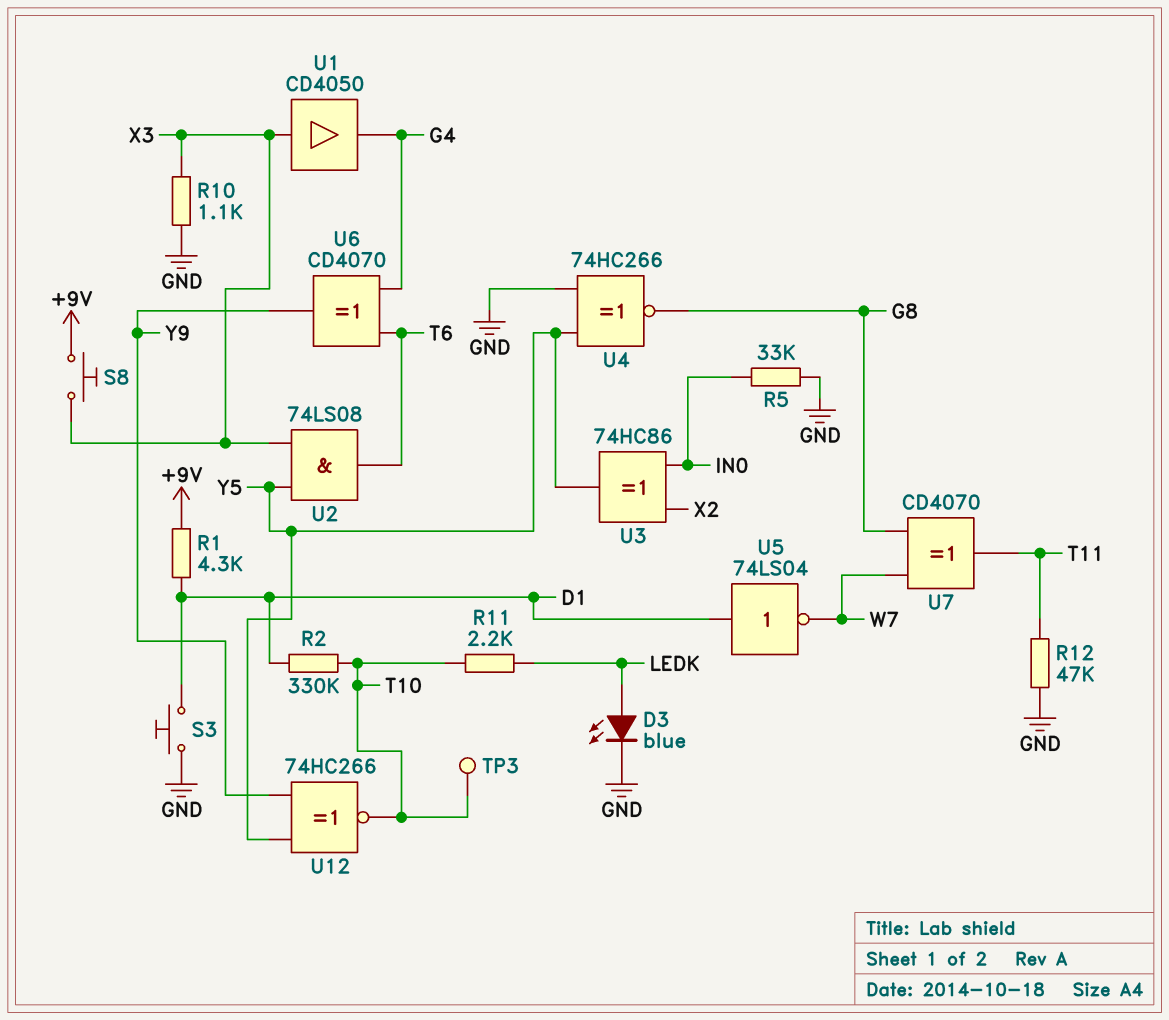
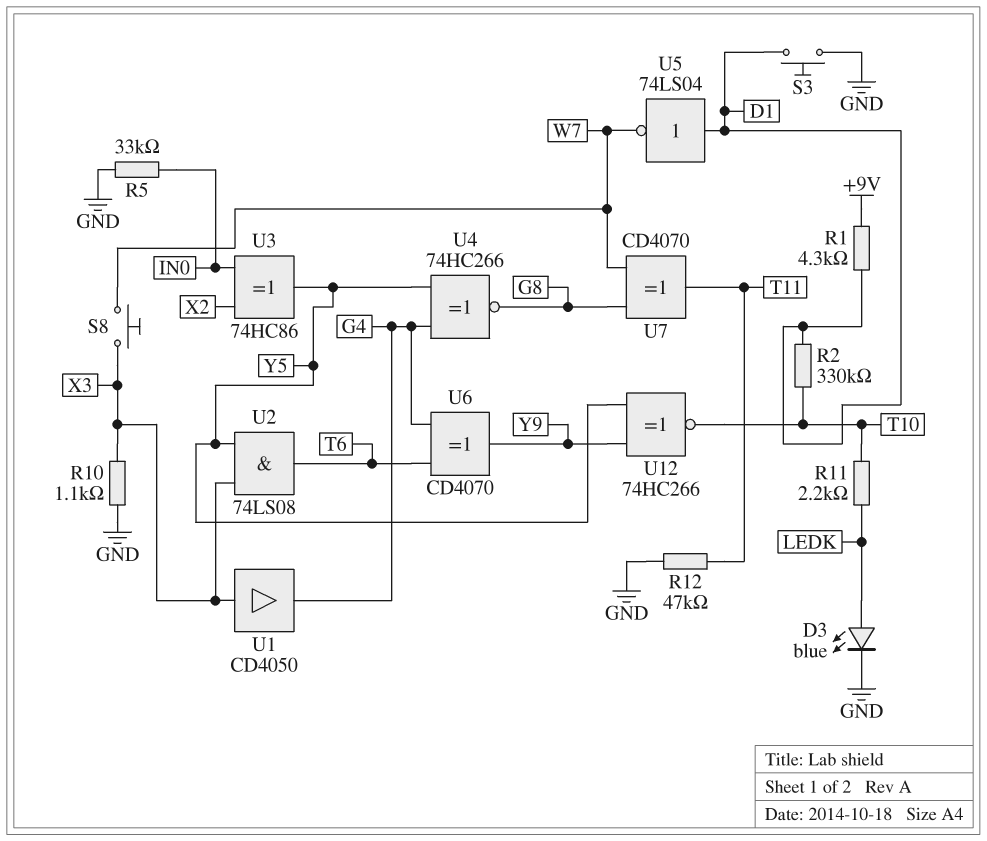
S8: button (+9V, X3) -> button (W7, X3)
TP3: test point (T10) -> none
U4: XNOR 74HC266 (in GND, in Y5, out G8) -> XNOR 74HC266 (in G4, in Y5, out G8)

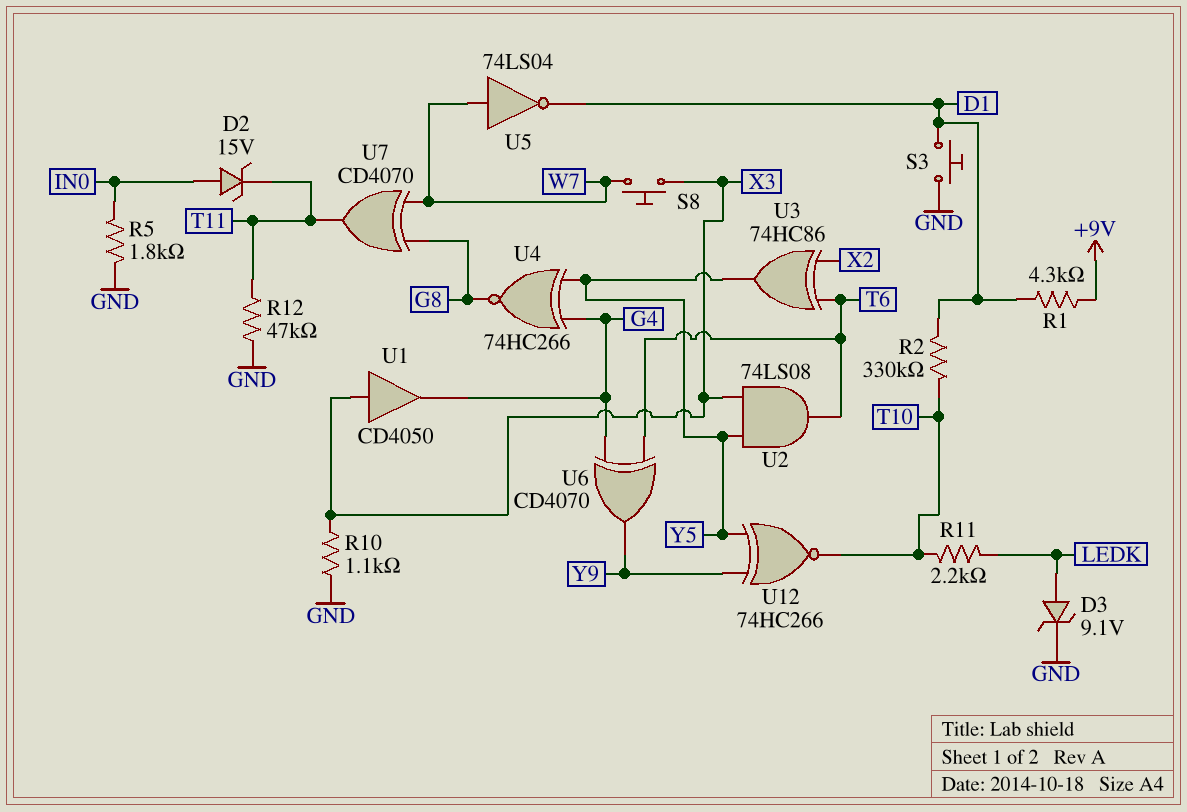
D2: none -> zener 15V (A IN0, K T11)
D3: LED blue (A LEDK, K GND) -> zener 9.1V (A LEDK, K GND)
R5: 33k (GND, IN0) -> 1.8k (GND, IN0)
U3: XOR 74HC86 (in IN0, in X2, out Y5) -> XOR 74HC86 (in T6, in X2, out Y5)
U5: NOT 74LS04 (in D1, out W7) -> NOT 74LS04 (in W7, out D1)

